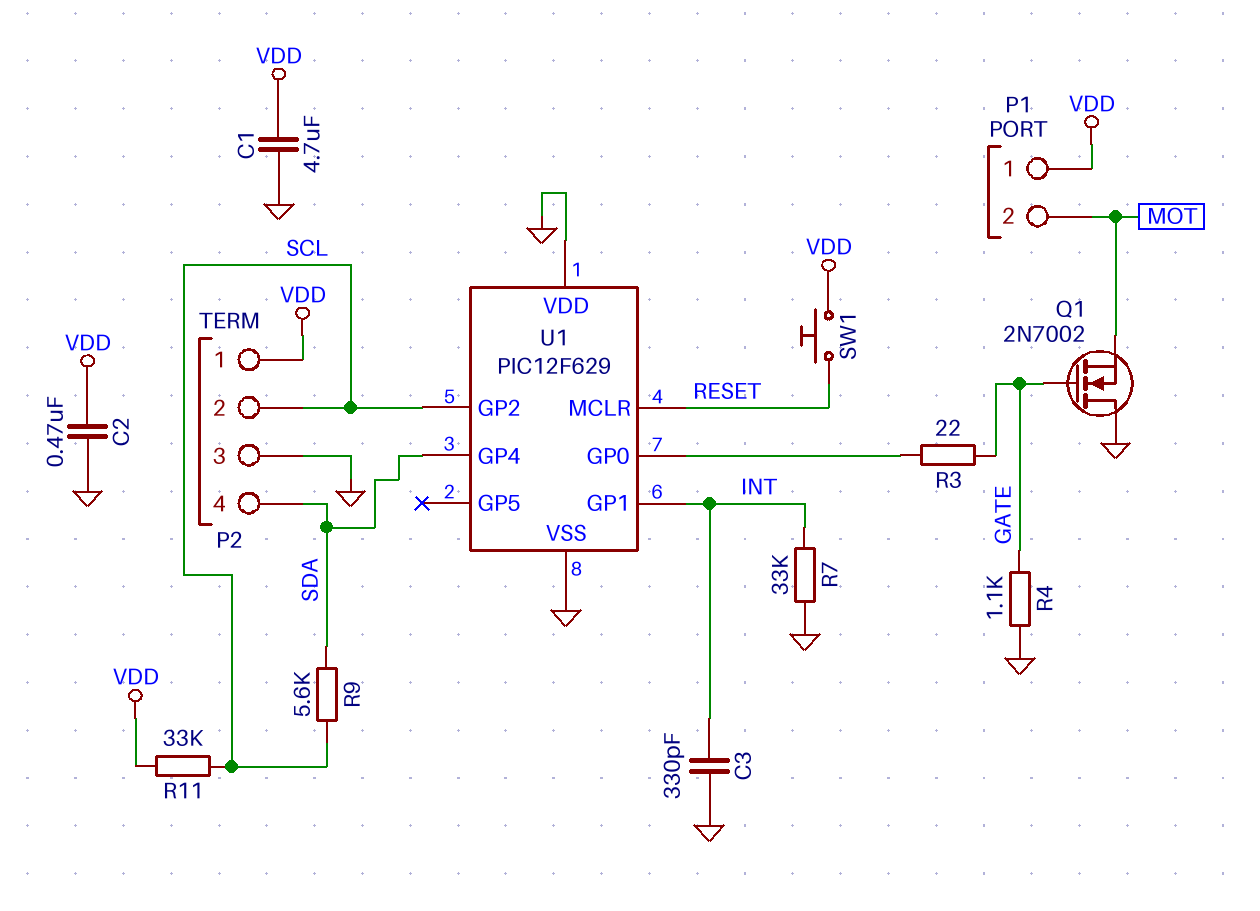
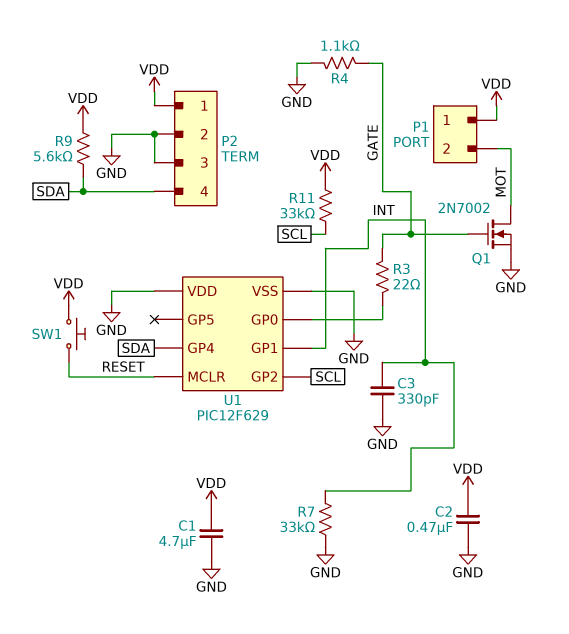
P2 pin 2: SCL -> GND
Q1: NMOS 2N7002 (G GATE, D GND, S MOT) -> NMOS 2N7002 (G GATE, D MOT, S GND)
R9: 5.6k (SCL, SDA) -> 5.6k (SDA, VDD)

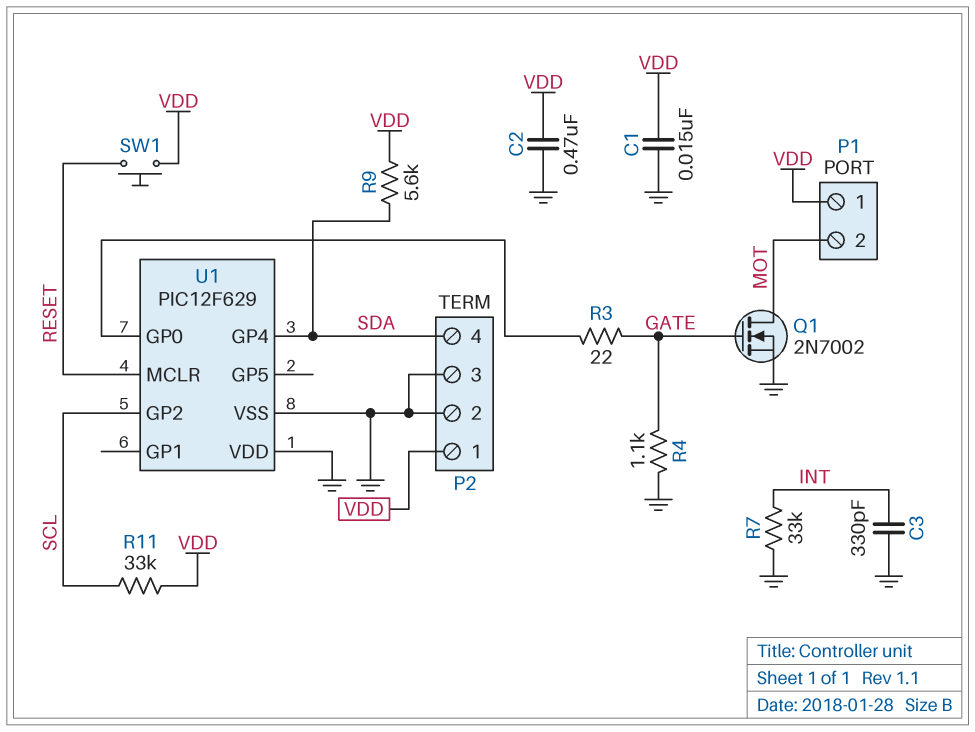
C1: 4.7uF (GND, VDD) -> 15nF (GND, VDD)
U1 pin GP1: INT -> none

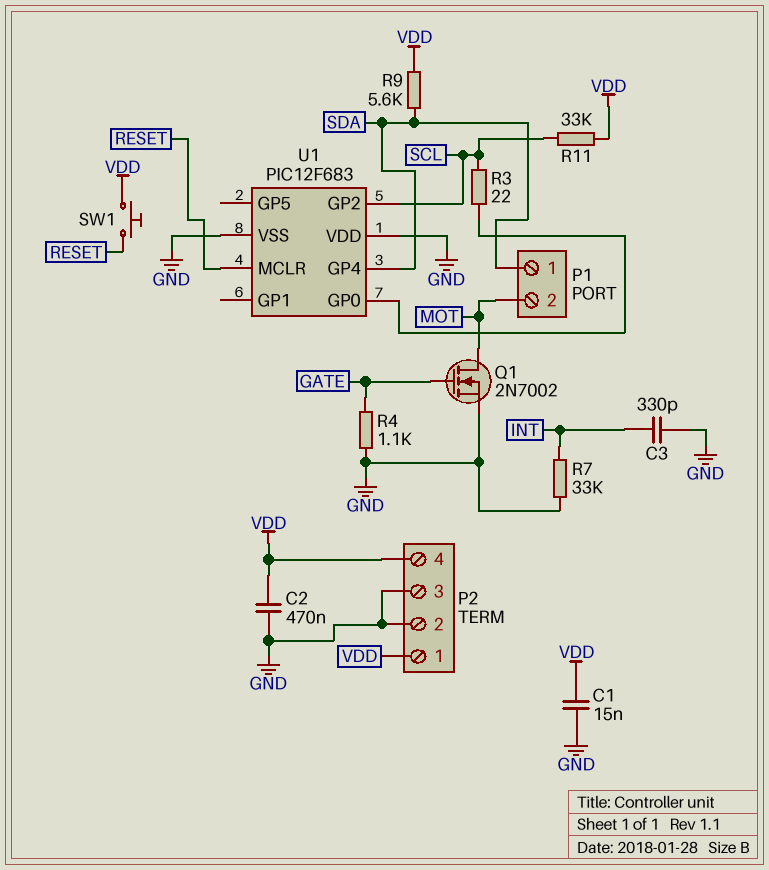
P1 pin 1: VDD -> SDA
P2 pin 4: SDA -> VDD
R3: 22 (GATE, U1/GP0) -> 22 (SCL, U1/GP0)
U1: PIC12F629 -> PIC12F683

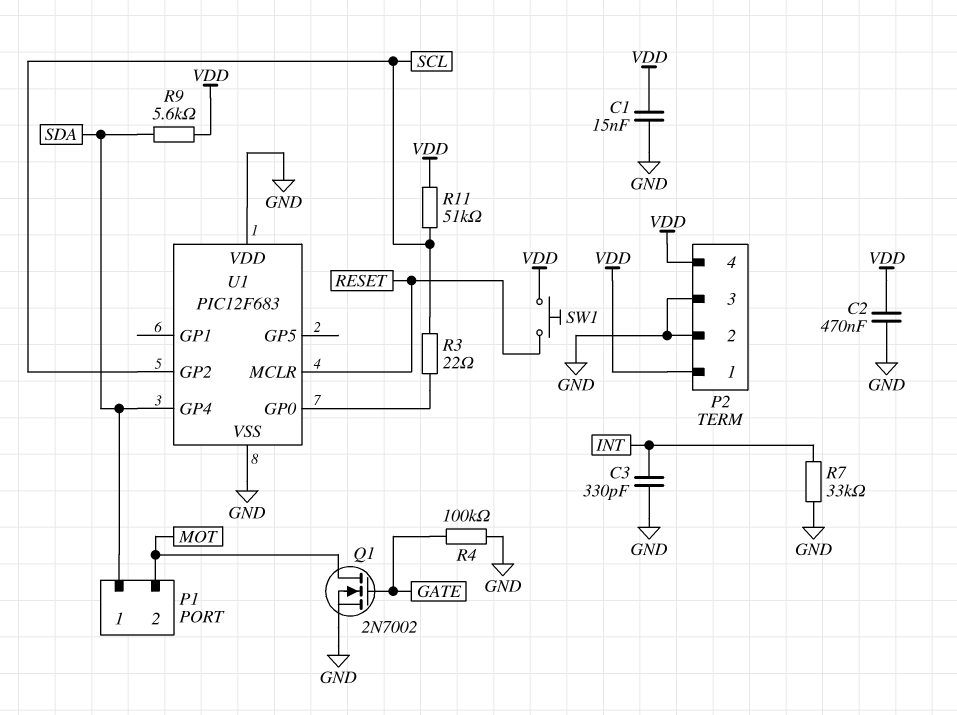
R4: 1.1k (GATE, GND) -> 100k (GATE, GND)
R11: 33k (SCL, VDD) -> 51k (SCL, VDD)

